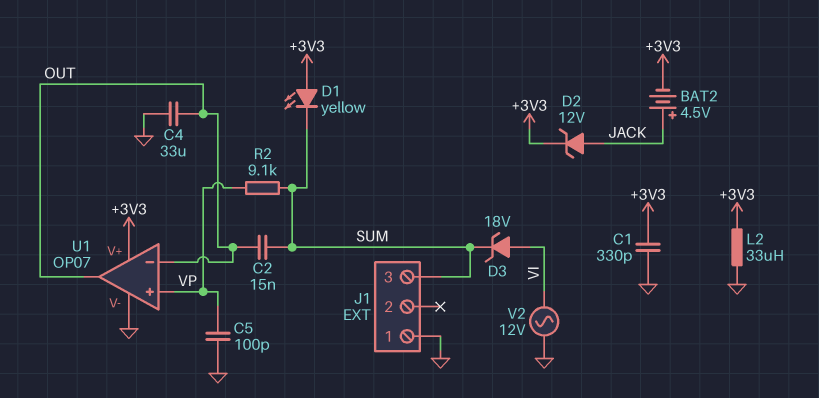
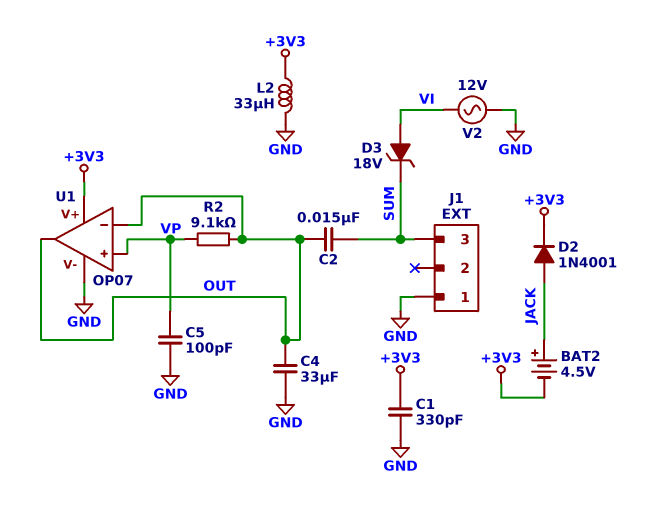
D1: LED yellow (A +3V3, K SUM) -> none
D2: zener 12V (A JACK, K +3V3) -> diode 1N4001 (A JACK, K +3V3)
R2: 9.1k (SUM, VP) -> 9.1k (OUT, VP)

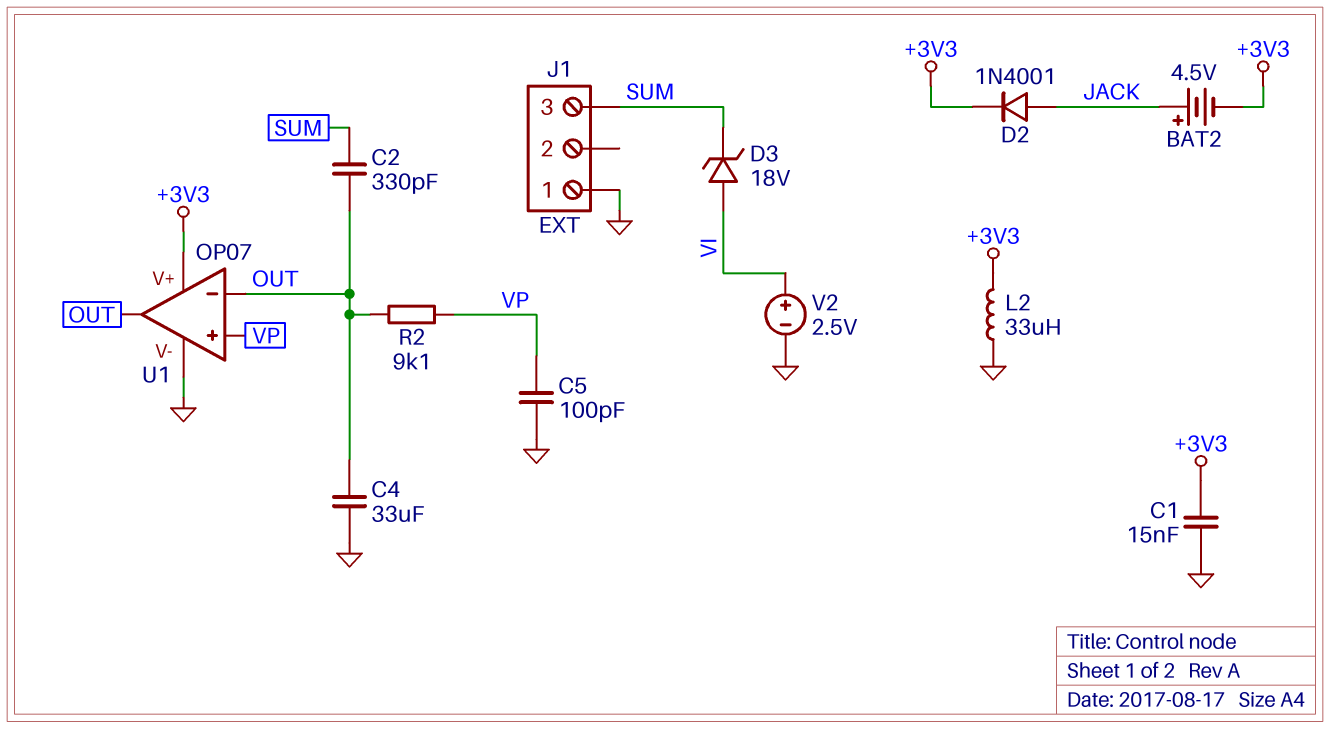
C1: 330pF (+3V3, GND) -> 15nF (+3V3, GND)
C2: 15nF (OUT, SUM) -> 330pF (OUT, SUM)
V2: AC 12V (GND, VI) -> 2.5V (plus VI, minus GND)

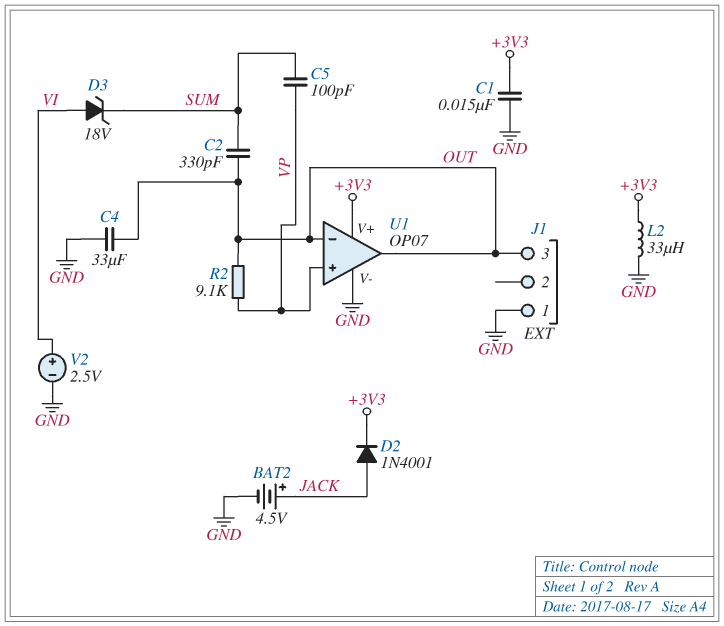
BAT2: 4.5V (plus JACK, minus +3V3) -> 4.5V (plus JACK, minus GND)
C5: 100pF (GND, VP) -> 100pF (SUM, VP)
J1 pin 3: SUM -> OUT

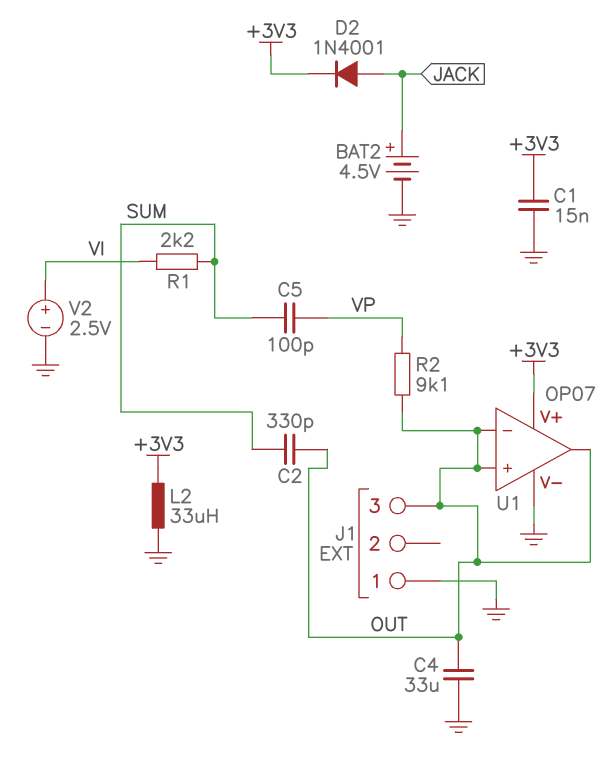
D3: zener 18V (A VI, K SUM) -> none
R1: none -> 2.2k (SUM, VI)
U1 pin in+: VP -> OUT

